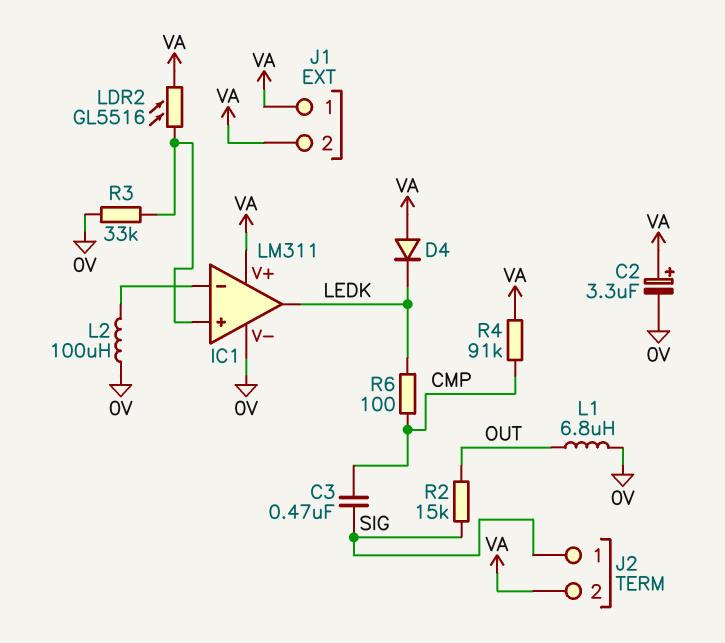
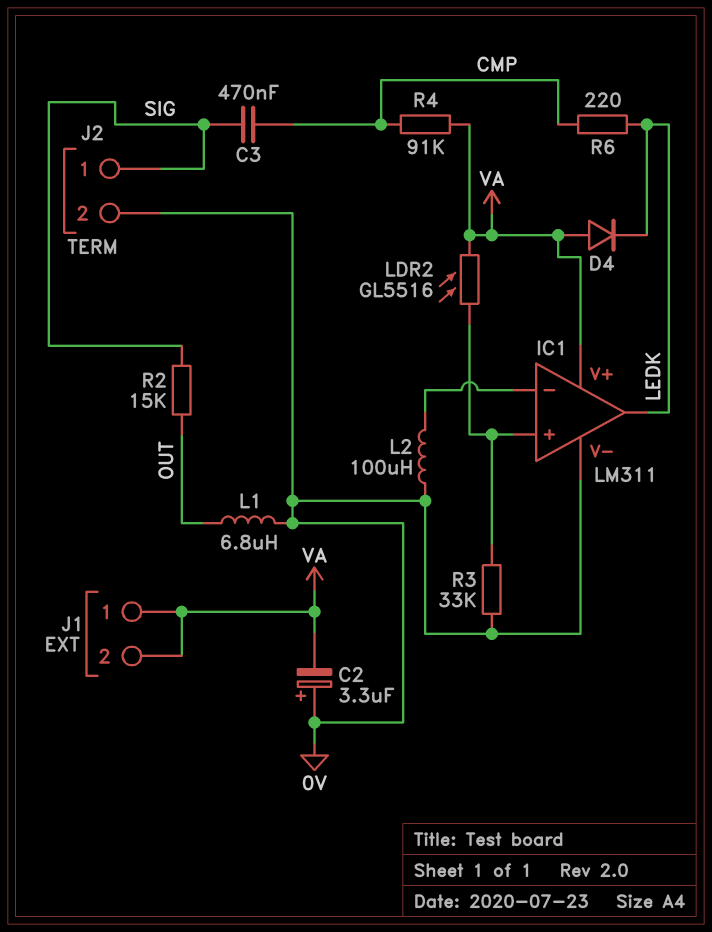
C2: 3.3uF (plus VA, minus 0V) -> 3.3uF (plus 0V, minus VA)
J2 pin 2: VA -> 0V
R6: 100 (CMP, LEDK) -> 220 (CMP, LEDK)

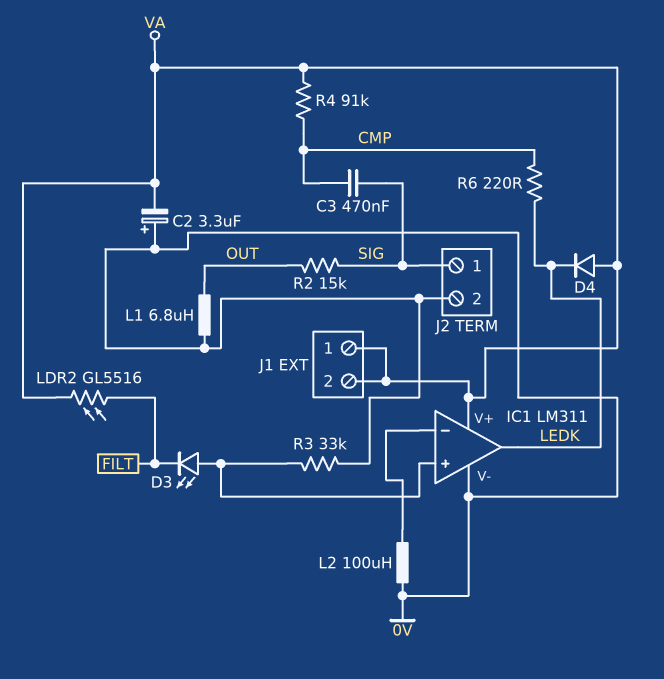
D3: none -> LED (A IC1/in+, K FILT)
LDR2: GL5516 (IC1/in+, VA) -> GL5516 (FILT, VA)

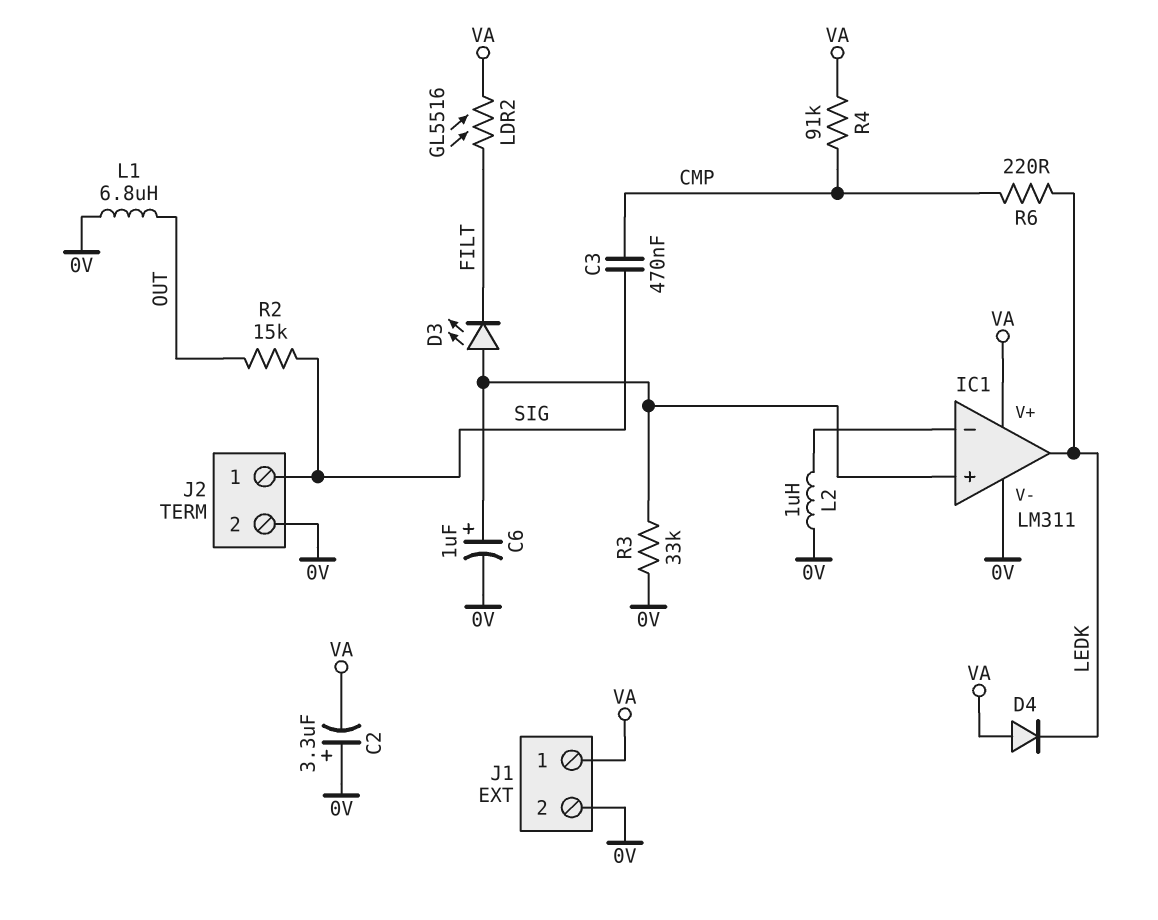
C6: none -> 1uF (plus IC1/in+, minus 0V)
J1 pin 2: VA -> 0V
L2: 100uH (0V, IC1/in-) -> 1uH (0V, IC1/in-)

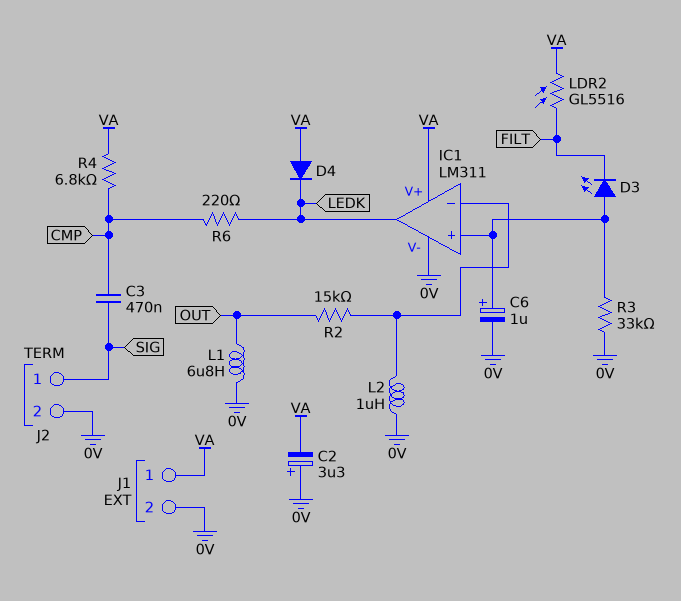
R2: 15k (OUT, SIG) -> 15k (IC1/in-, OUT)
R4: 91k (CMP, VA) -> 6.8k (CMP, VA)

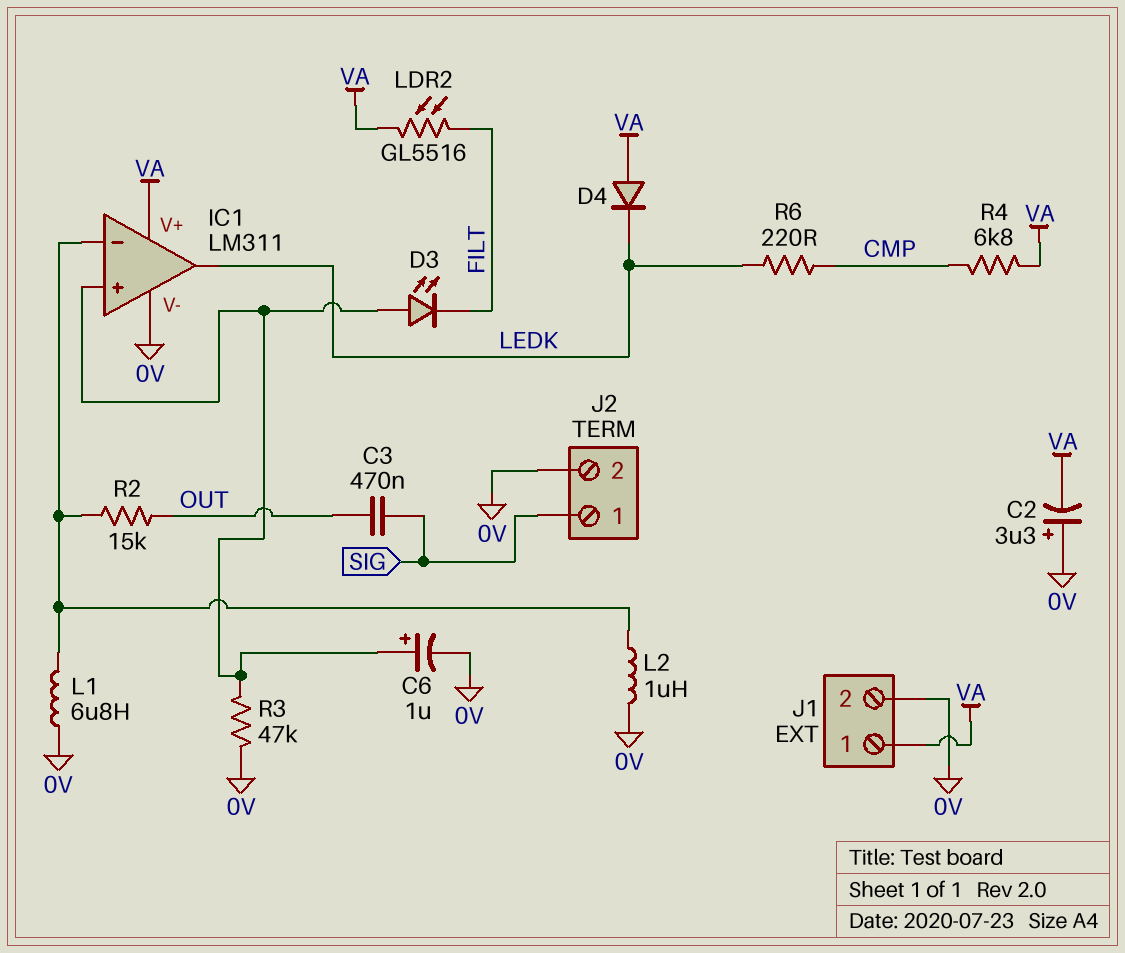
C3: 470nF (CMP, SIG) -> 470nF (OUT, SIG)
L1: 6.8uH (0V, OUT) -> 6.8uH (0V, IC1/in-)
R3: 33k (0V, IC1/in+) -> 47k (0V, IC1/in+)

